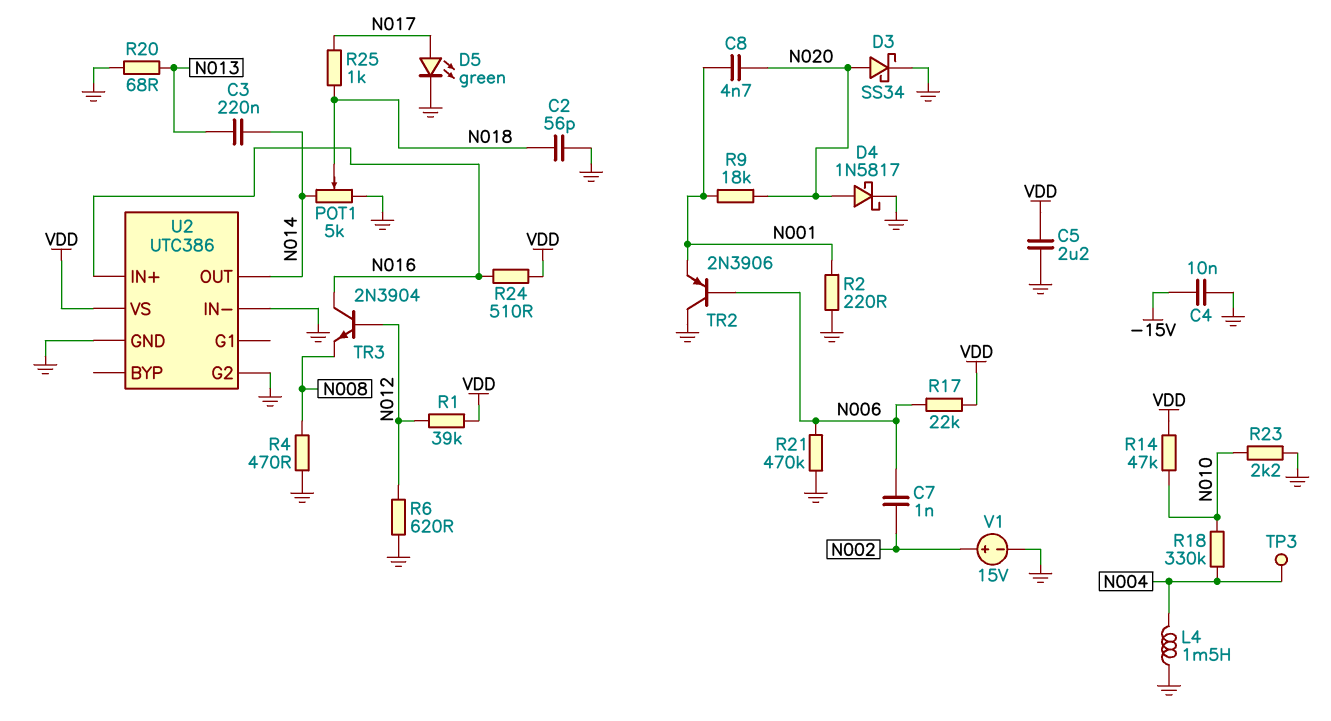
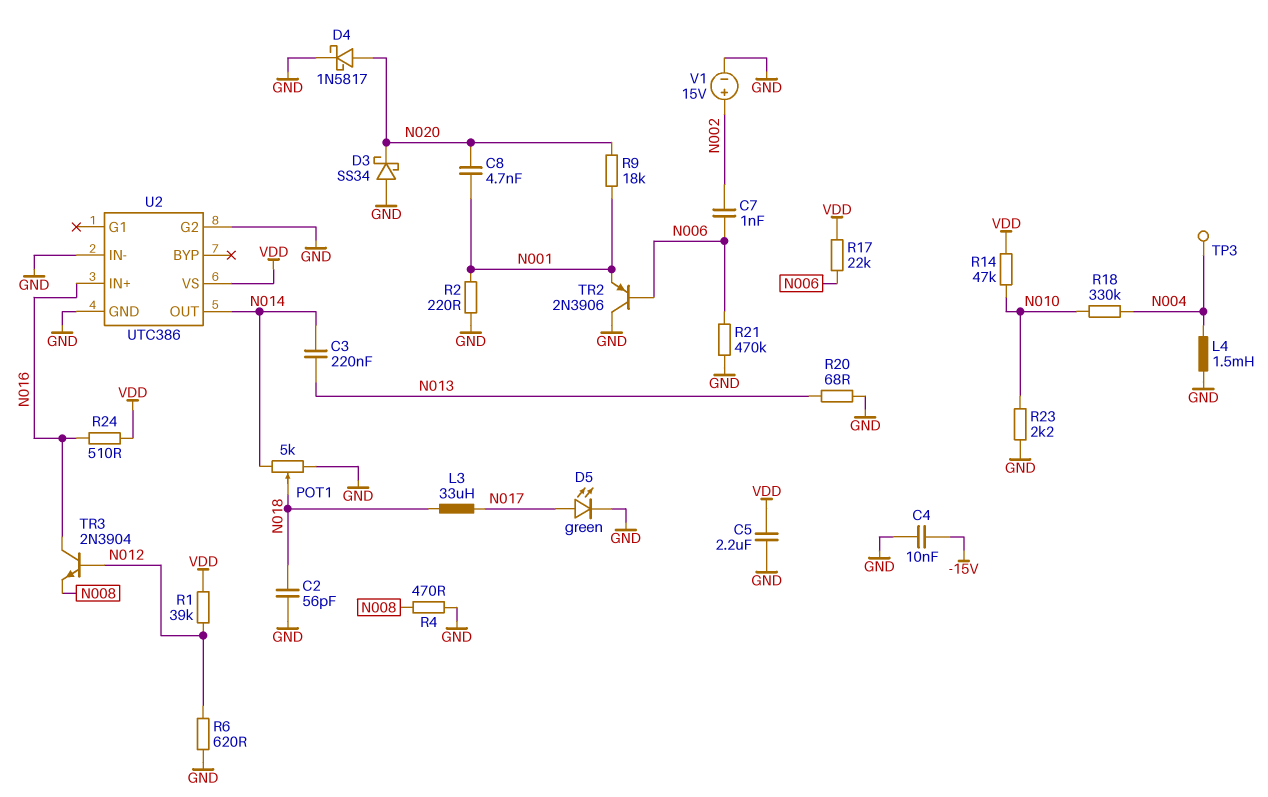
D3: schottky SS34 (A N020, K GND) -> schottky SS34 (A GND, K N020)
L3: none -> 33uH (N017, N018)
R25: 1k (N017, N018) -> none

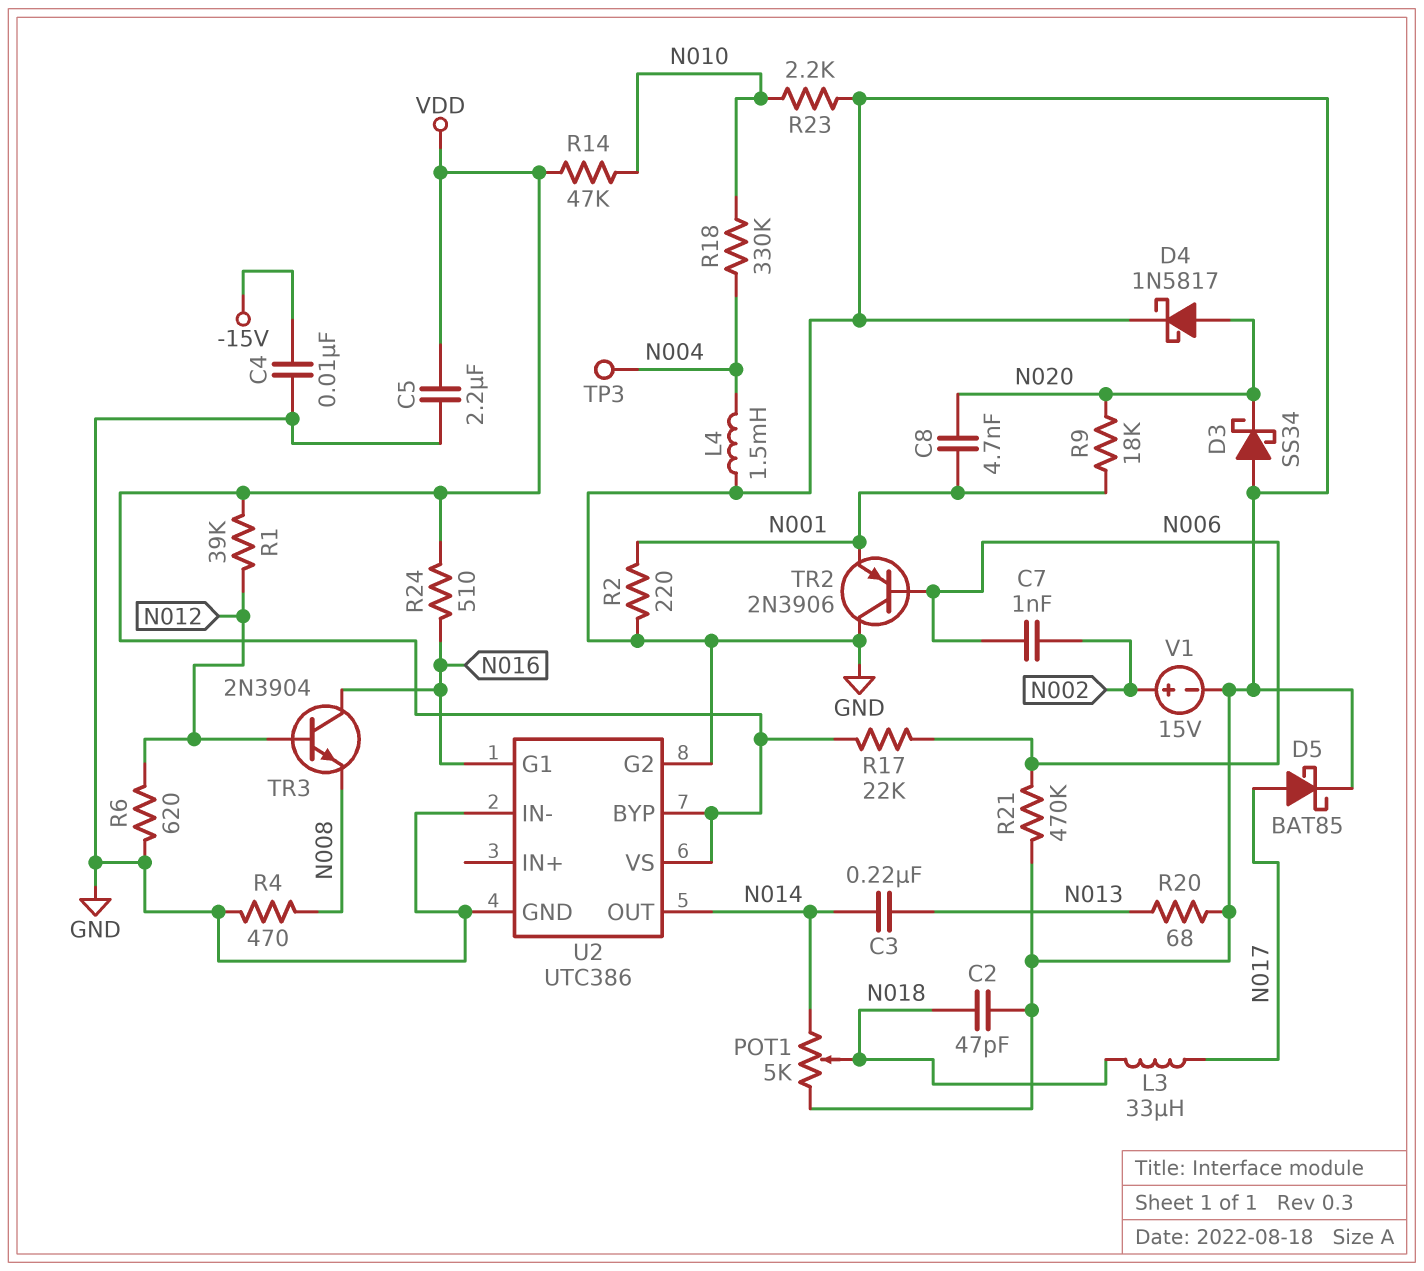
C2: 56pF (GND, N018) -> 47pF (GND, N018)
D5: LED green (A N017, K GND) -> schottky BAT85 (A N017, K GND)
U2 pin BYP: none -> VDD
U2 pin G1: none -> N016
U2 pin IN+: N016 -> none

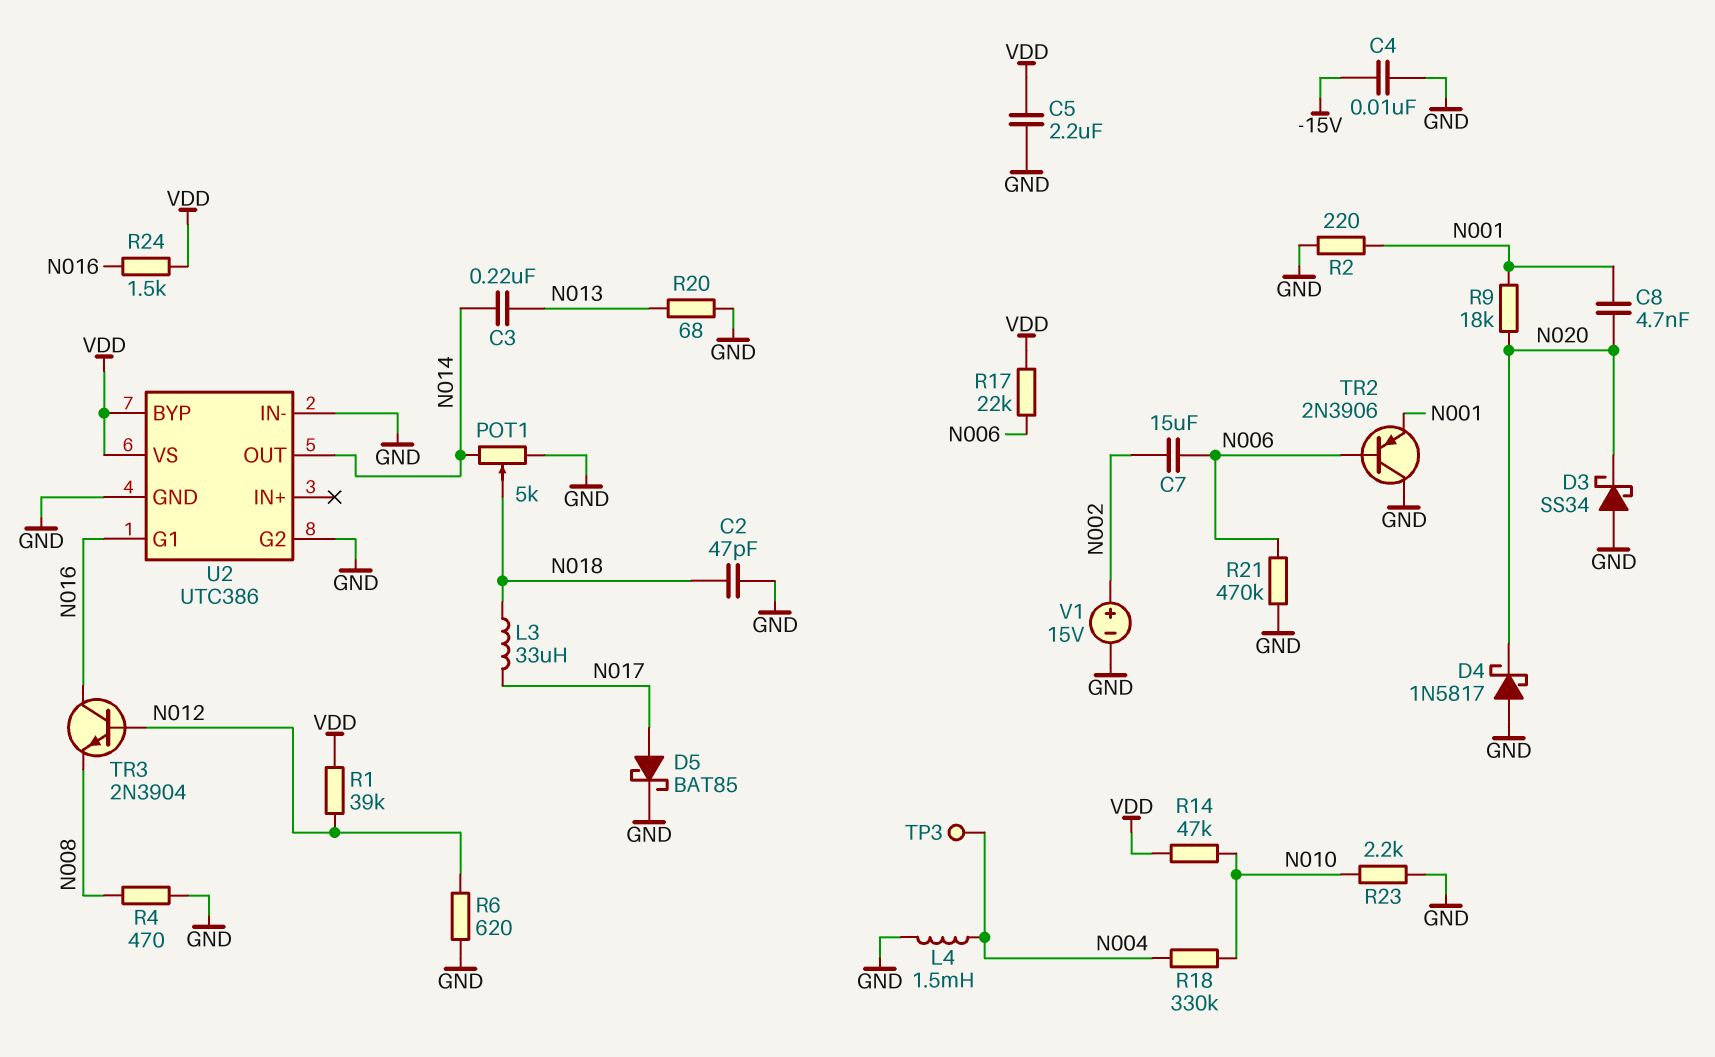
C7: 1nF (N002, N006) -> 15uF (N002, N006)
D4: schottky 1N5817 (A N020, K GND) -> schottky 1N5817 (A GND, K N020)
R24: 510 (N016, VDD) -> 1.5k (N016, VDD)

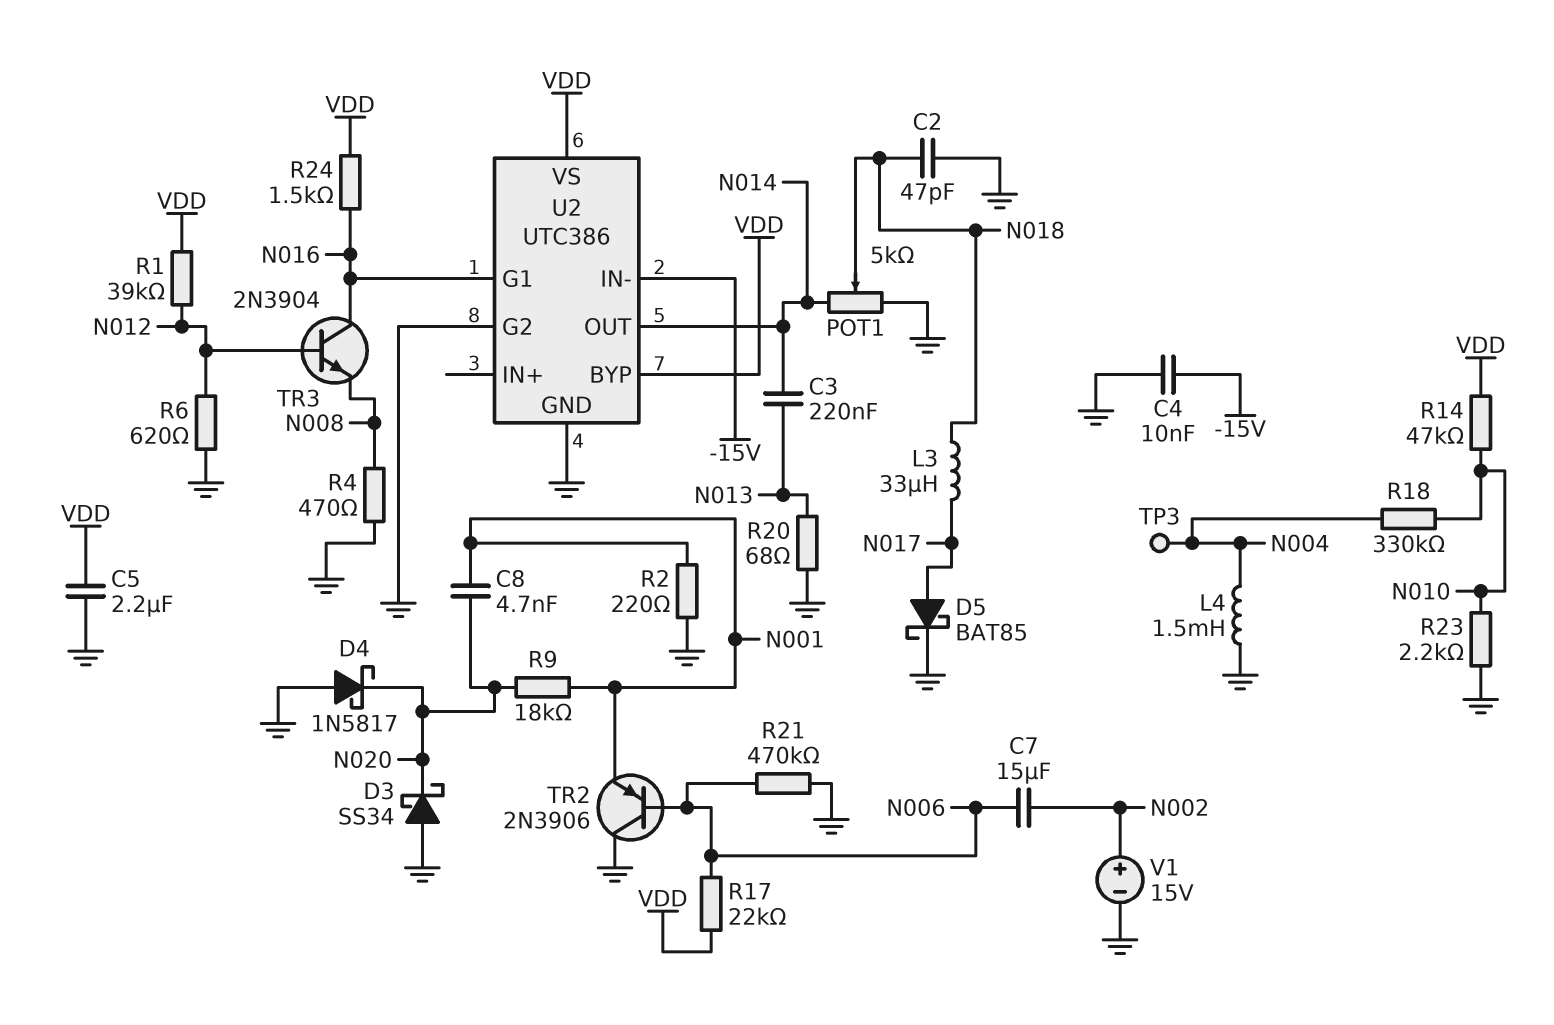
U2 pin IN-: GND -> -15V

